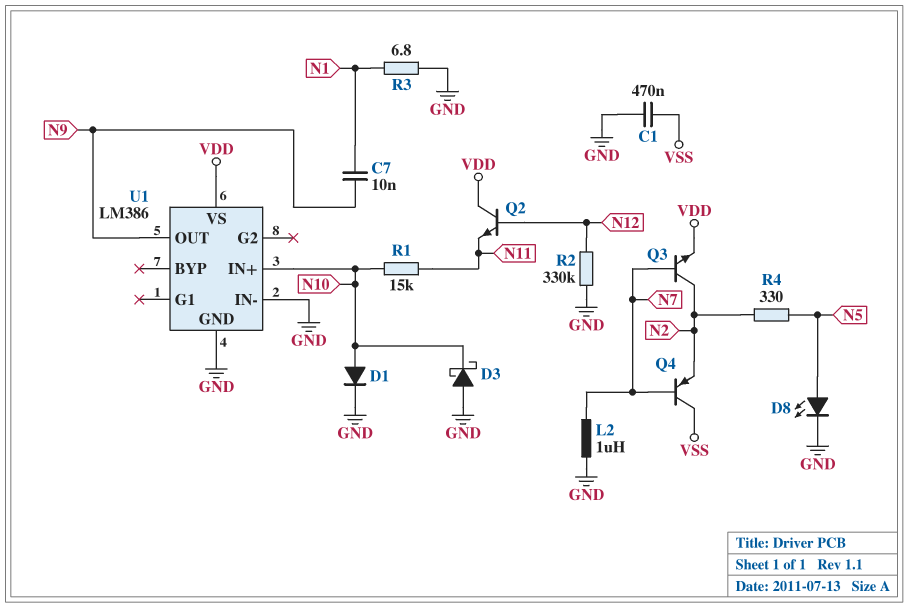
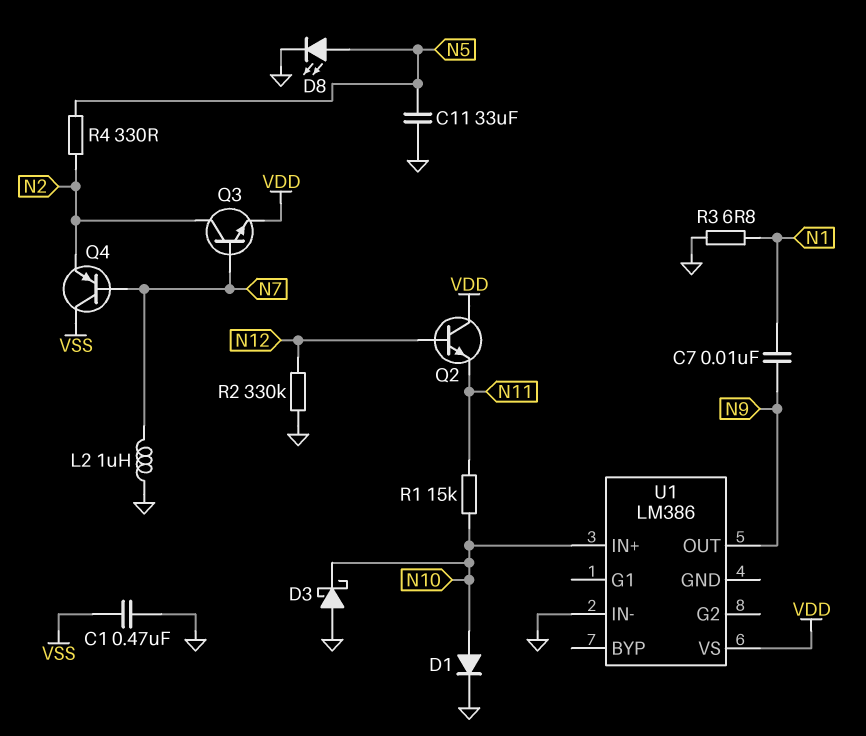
C11: none -> 33uF (GND, N5)
U1 pin GND: GND -> none

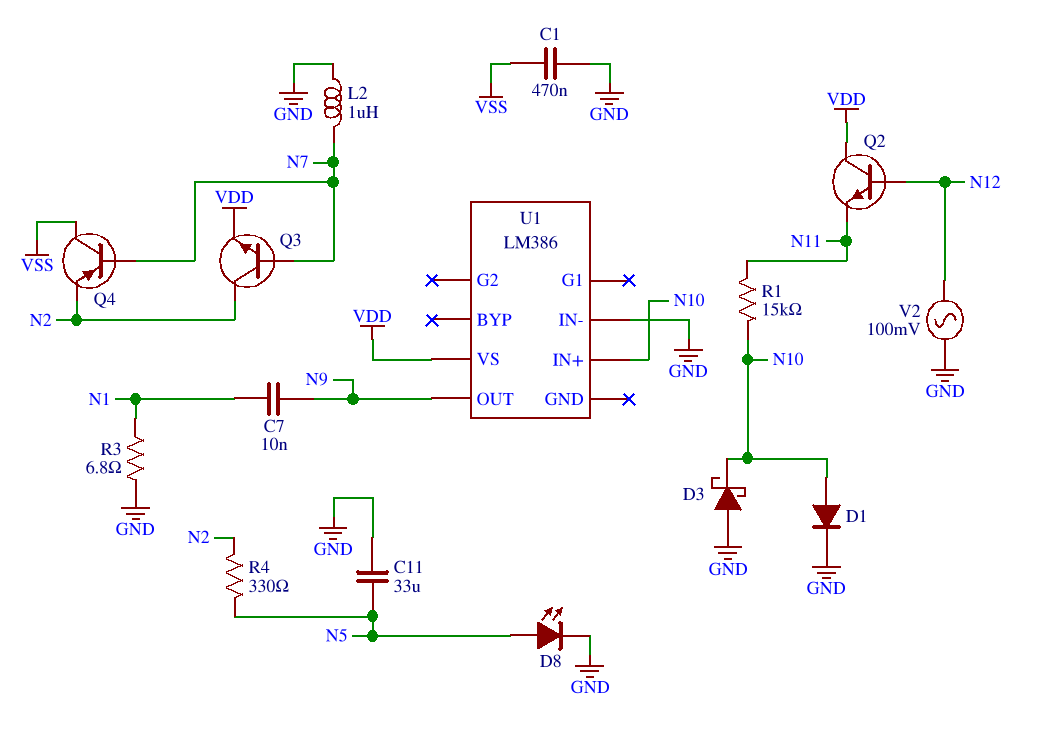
R2: 330k (GND, N12) -> none
V2: none -> AC 100mV (GND, N12)

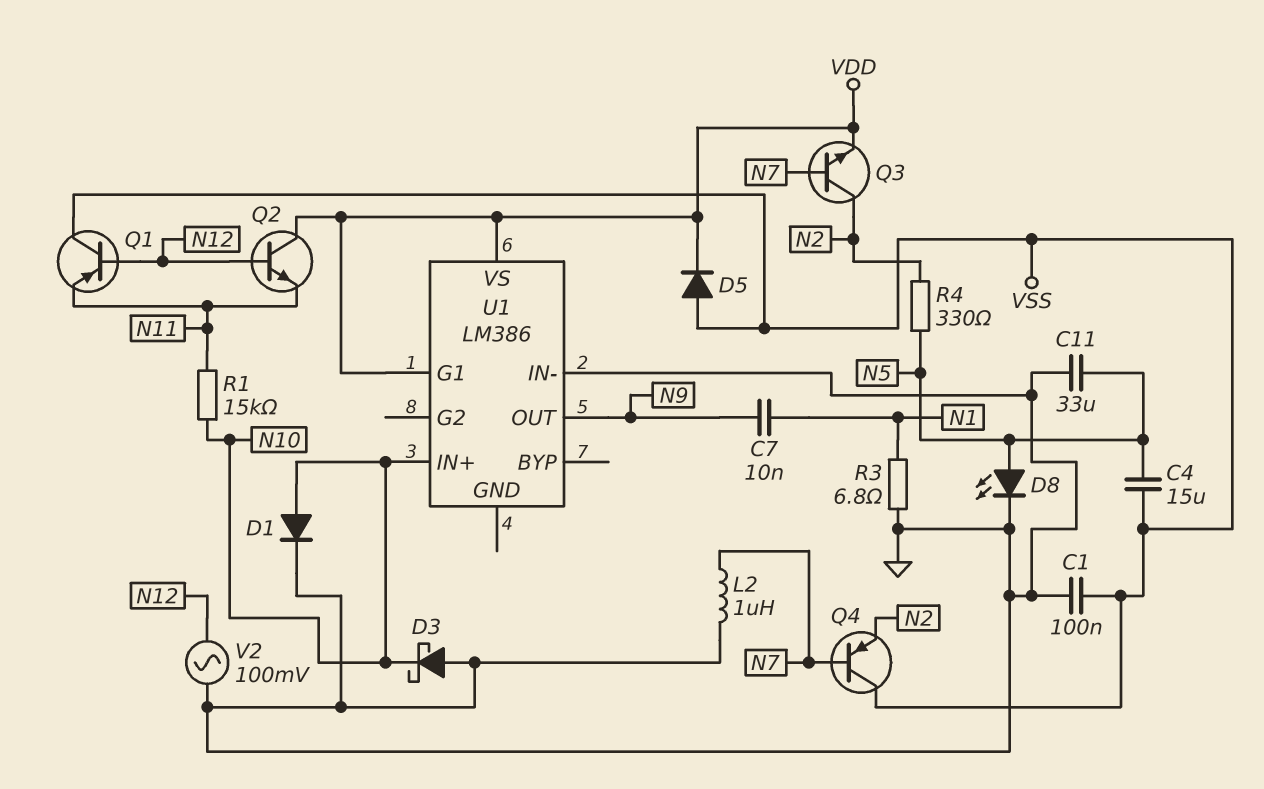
C1: 470nF (GND, VSS) -> 100nF (GND, VSS)
C4: none -> 15uF (N5, VSS)
D5: none -> diode (A VSS, K VDD)
Q1: none -> PNP (B N12, C VSS, E N11)
U1 pin G1: none -> VDD

